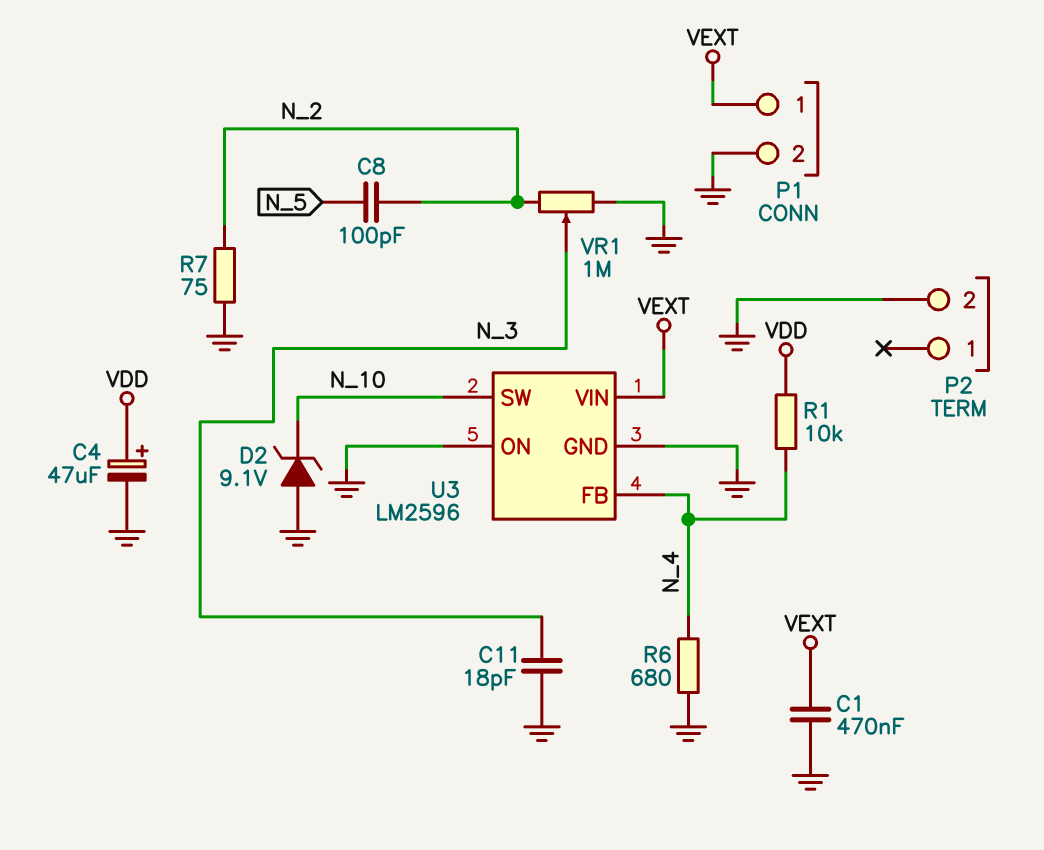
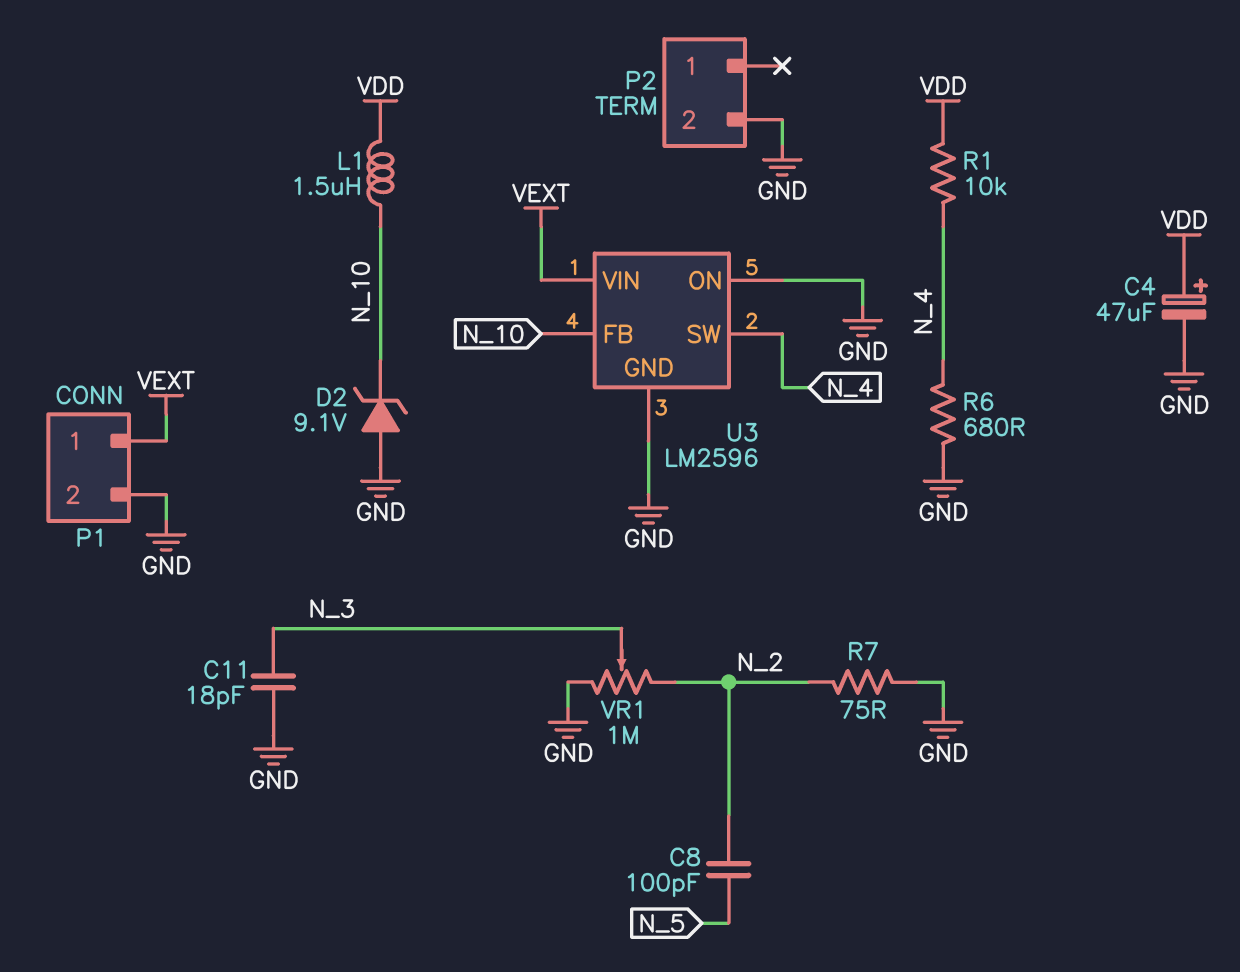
C1: 470nF (GND, VEXT) -> none
L1: none -> 1.5uH (N_10, VDD)
U3 pin FB: N_4 -> N_10
U3 pin SW: N_10 -> N_4

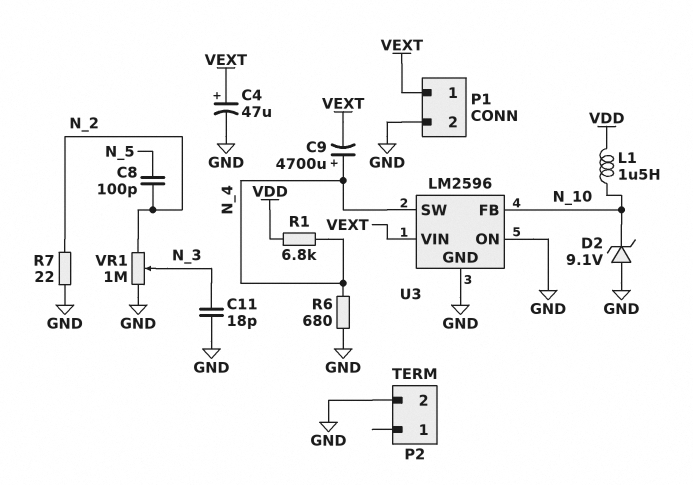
C4: 47uF (plus VDD, minus GND) -> 47uF (plus VEXT, minus GND)
C9: none -> 4700uF (plus N_4, minus VEXT)
R1: 10k (N_4, VDD) -> 6.8k (N_4, VDD)
R7: 75 (GND, N_2) -> 22 (GND, N_2)

